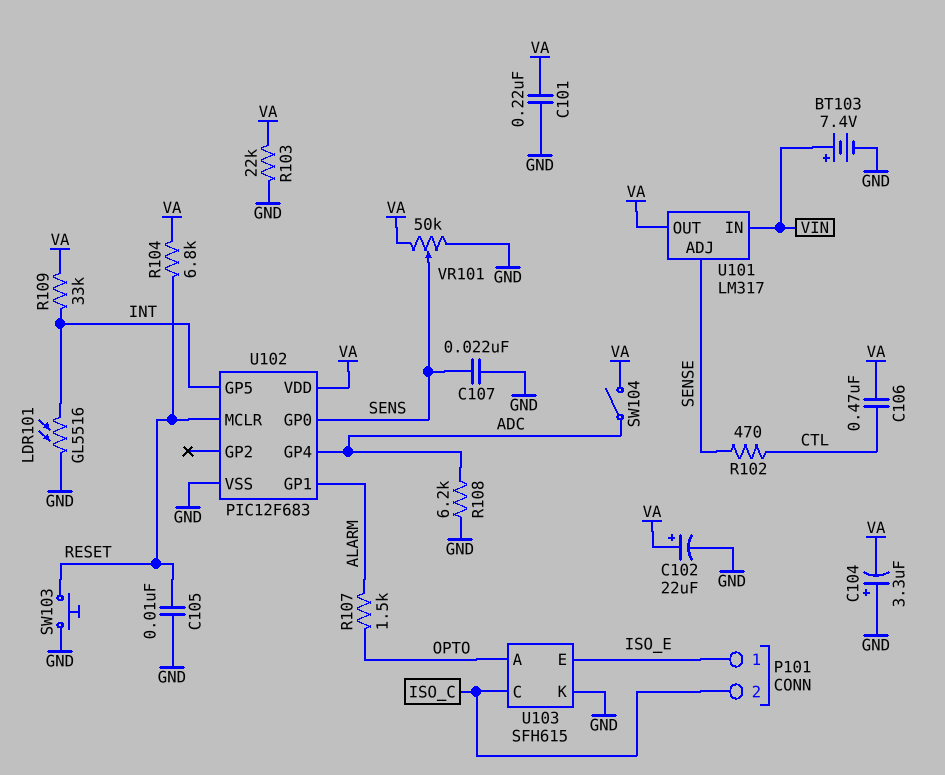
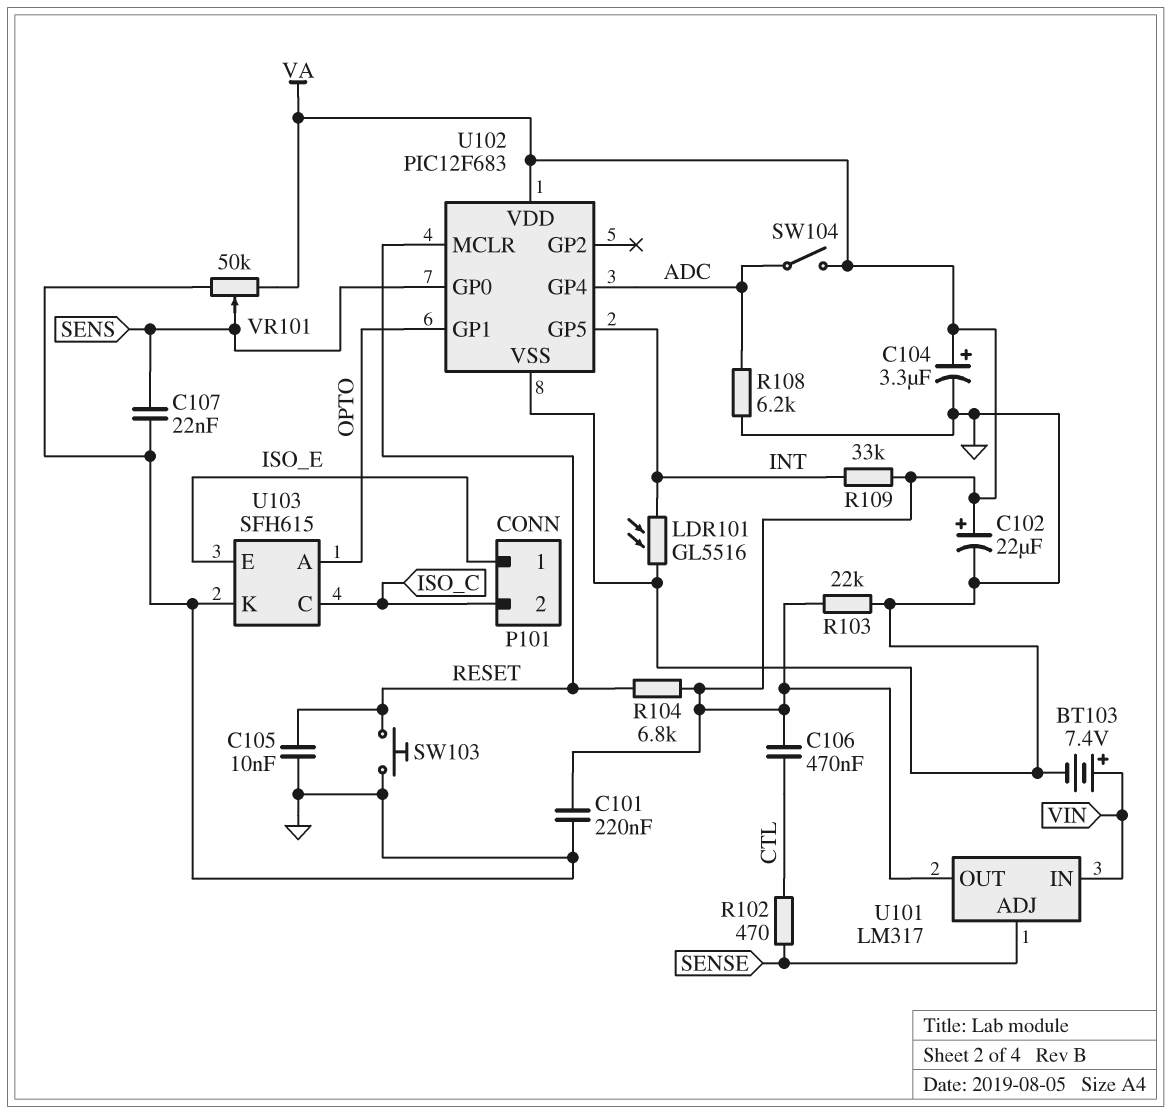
C104: 3.3uF (plus GND, minus VA) -> 3.3uF (plus VA, minus GND)
R107: 1.5k (ALARM, OPTO) -> none
U102 pin GP1: ALARM -> OPTO

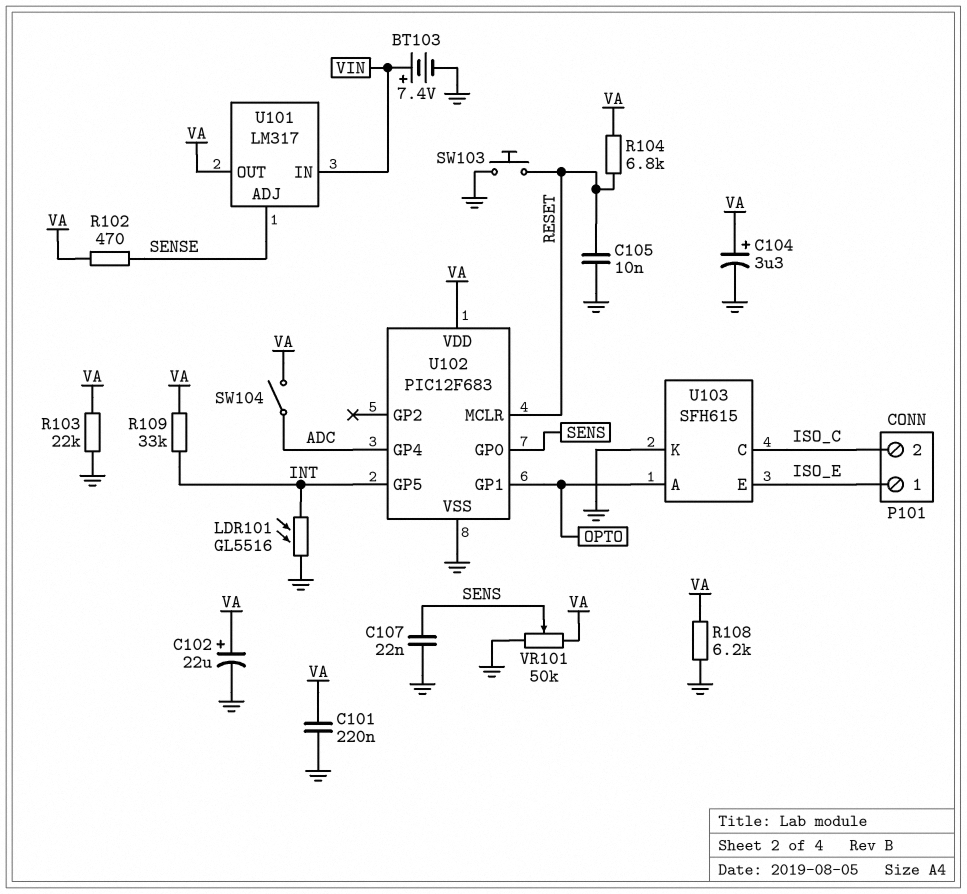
C106: 470nF (CTL, VA) -> none
R102: 470 (CTL, SENSE) -> 470 (SENSE, VA)
R108: 6.2k (ADC, GND) -> 6.2k (GND, VA)

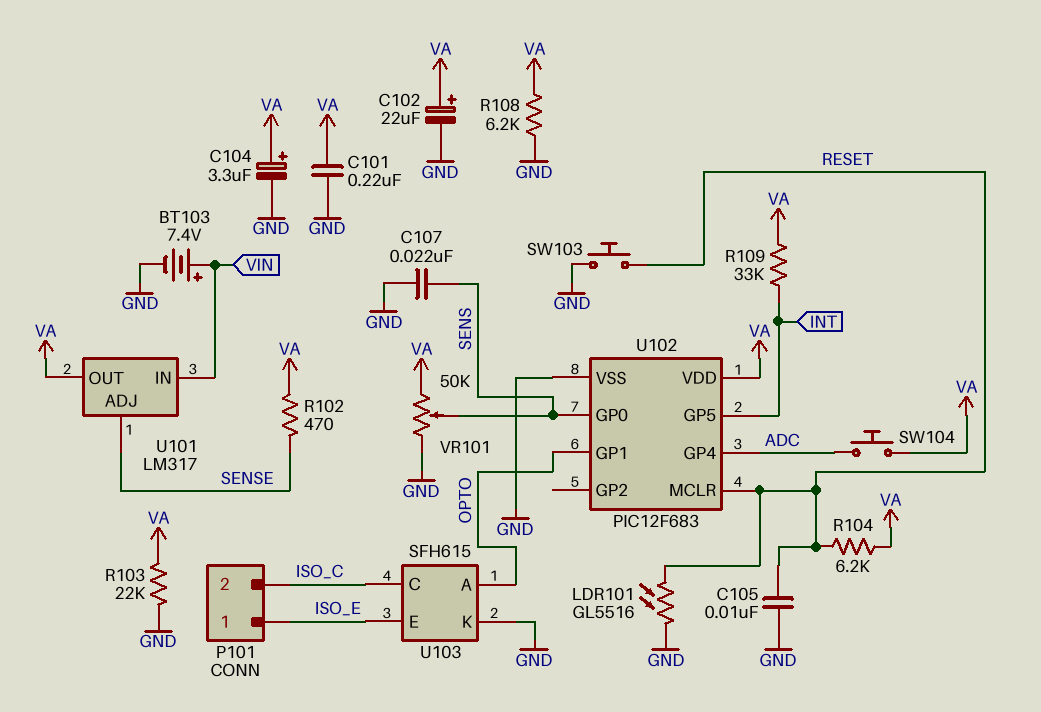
LDR101: GL5516 (GND, INT) -> GL5516 (GND, RESET)
R104: 6.8k (RESET, VA) -> 6.2k (RESET, VA)
SW104: switch (ADC, VA) -> button (ADC, VA)

